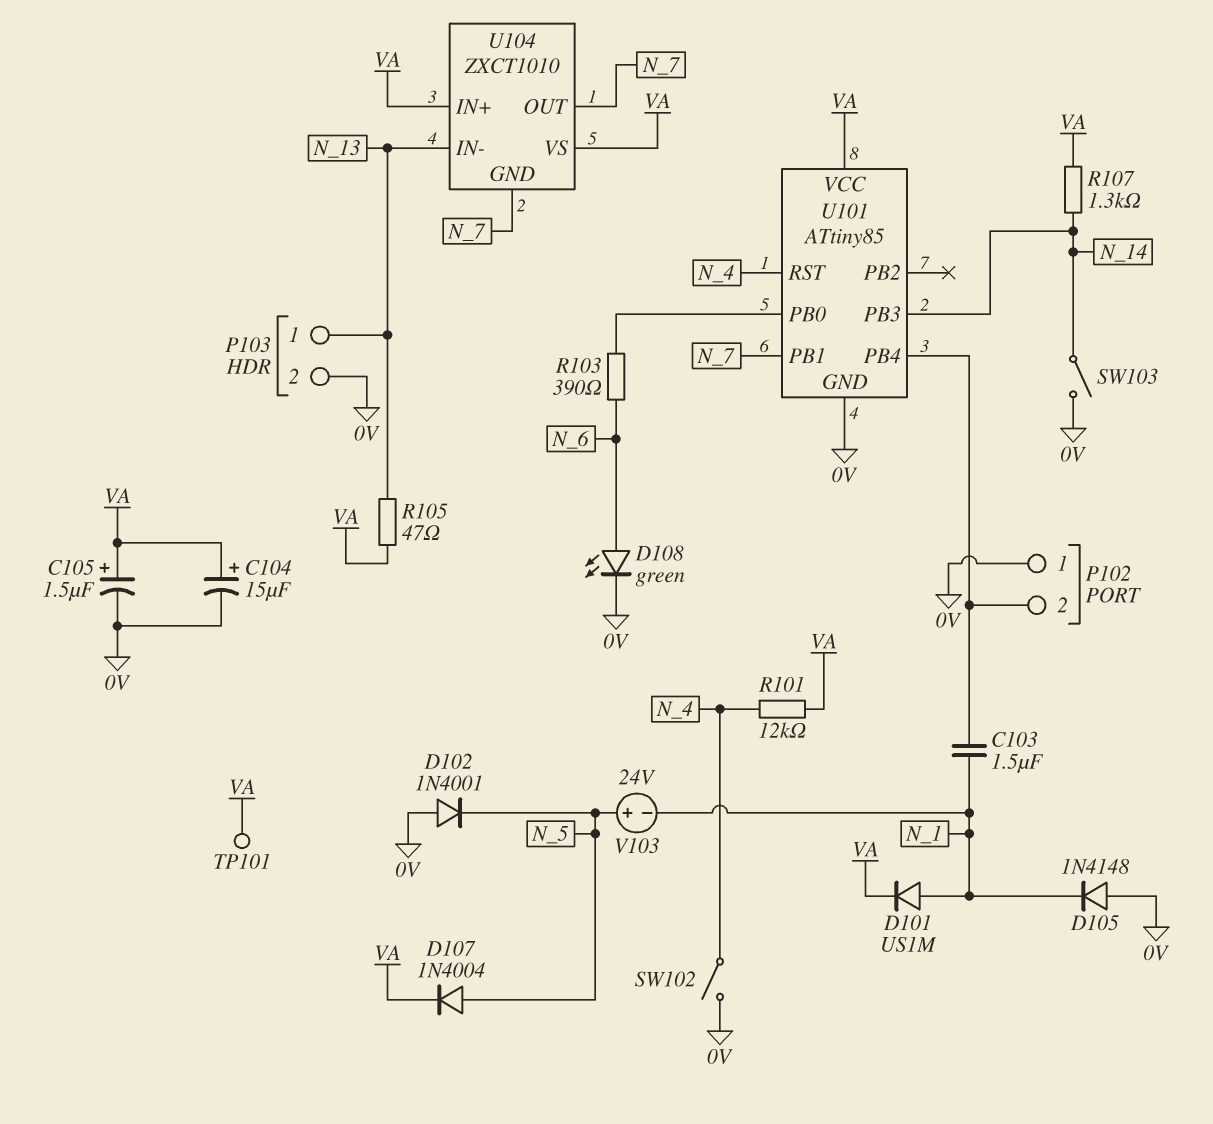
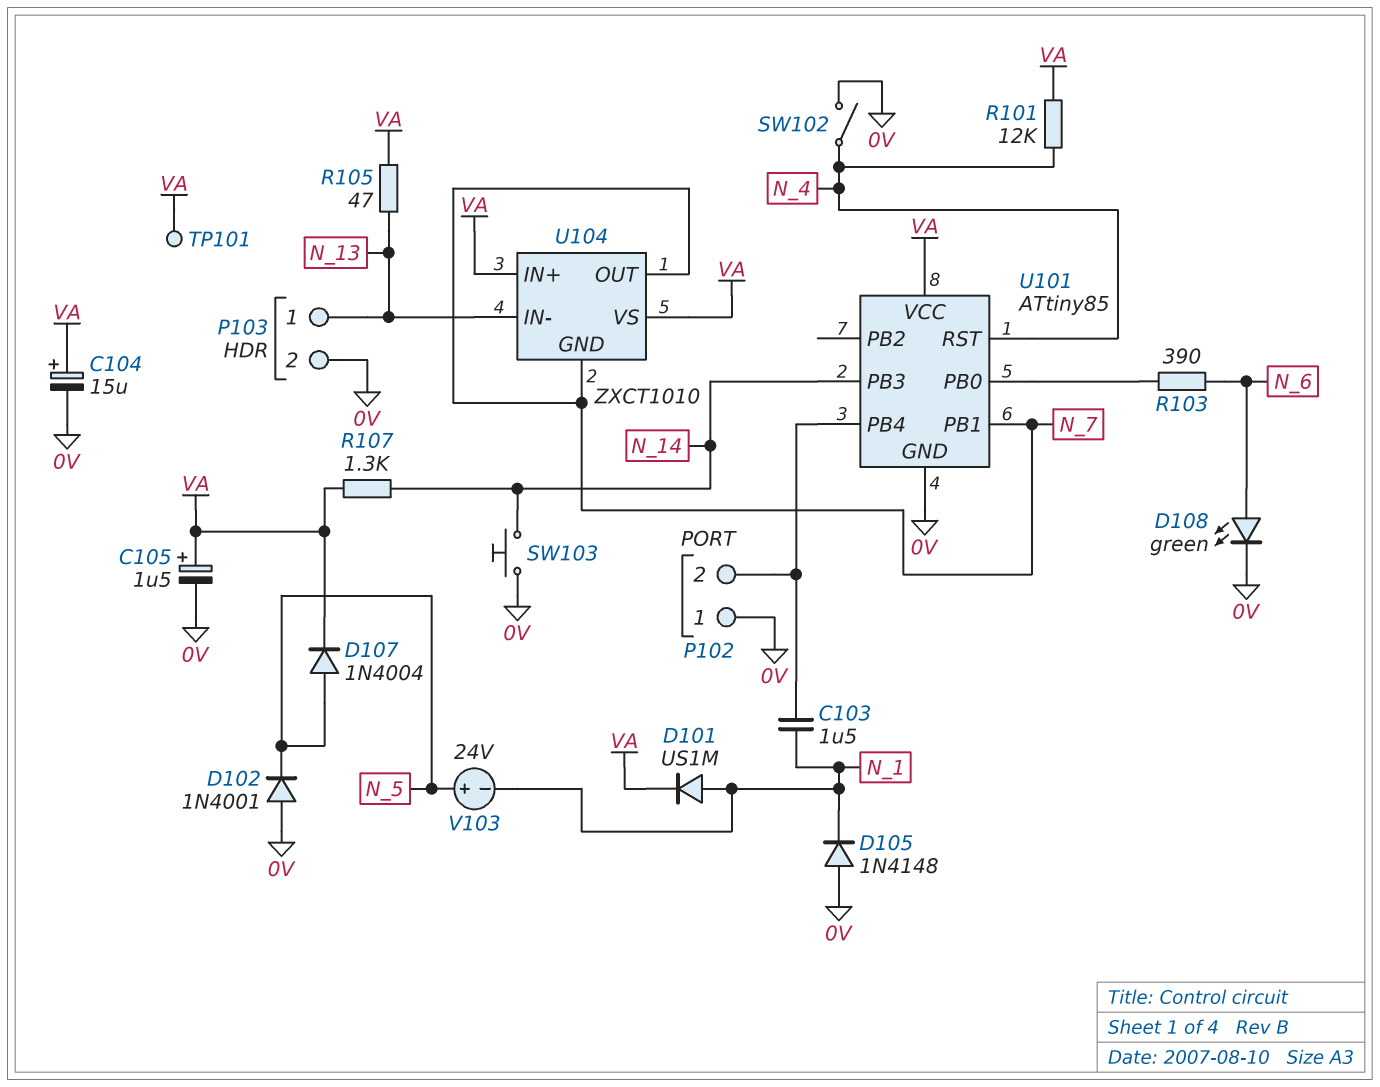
SW103: switch (0V, N_14) -> button (0V, N_14)

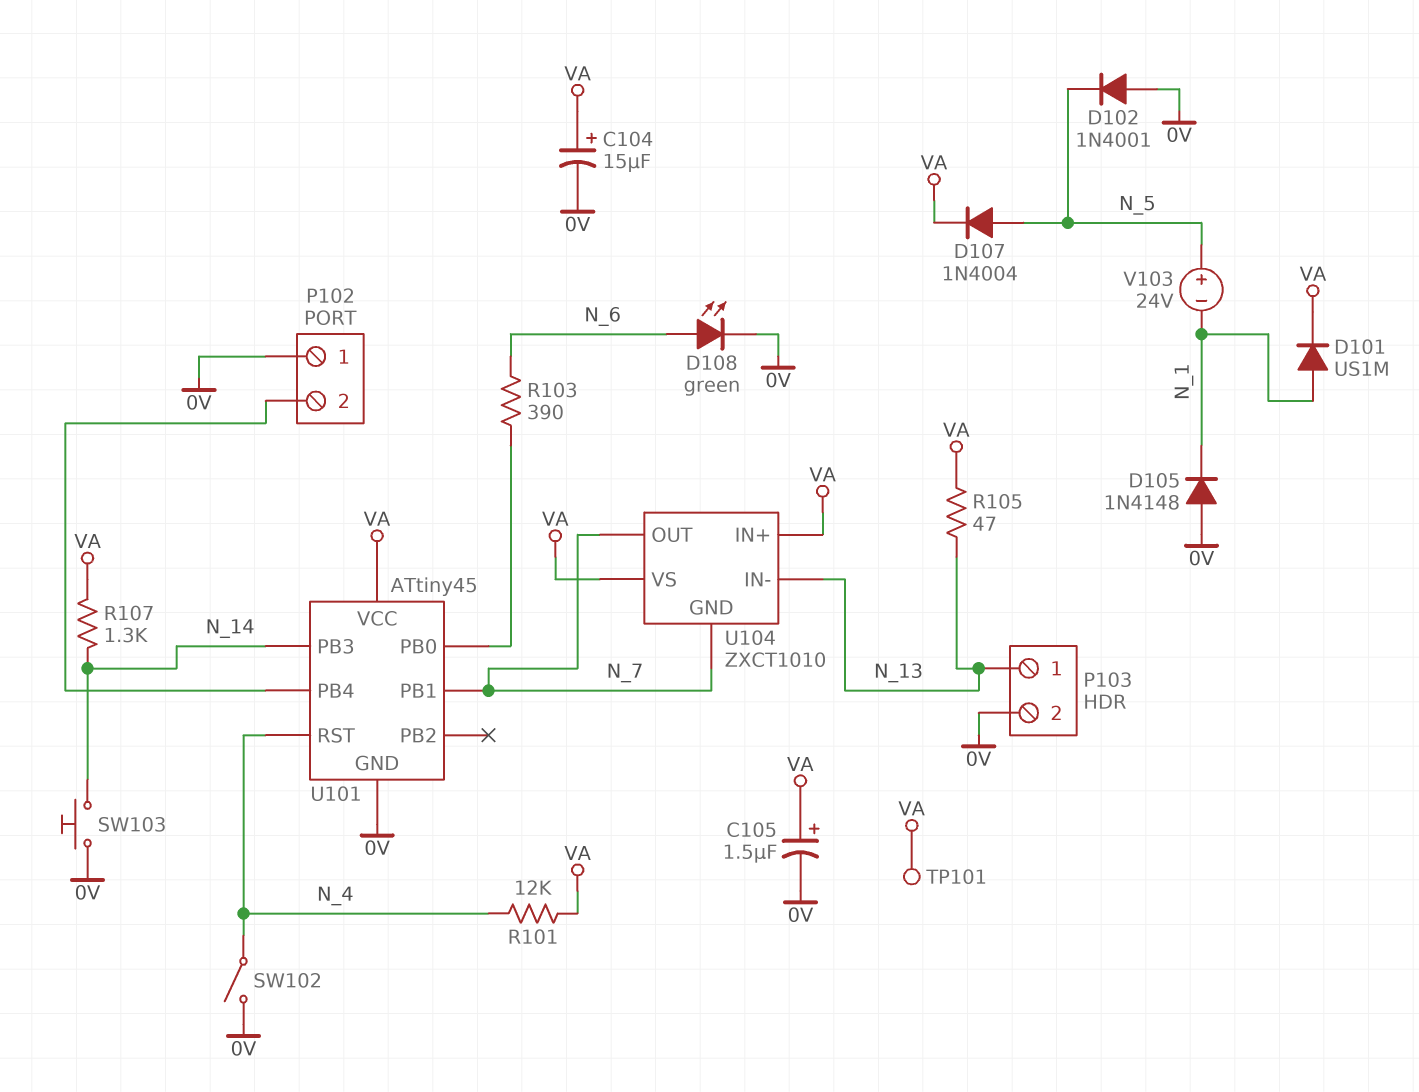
C103: 1.5uF (N_1, P102/2) -> none
U101: ATtiny85 -> ATtiny45

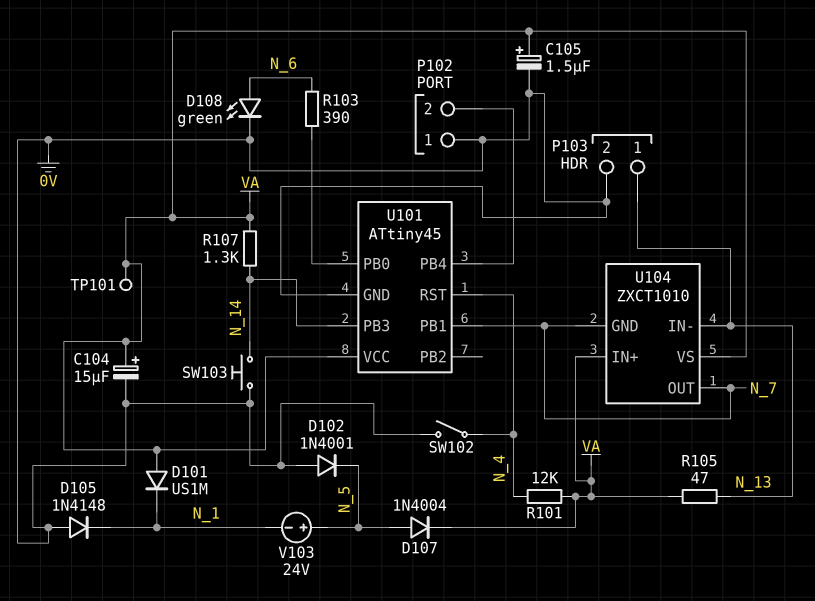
D101: diode US1M (A N_1, K VA) -> diode US1M (A VA, K N_1)

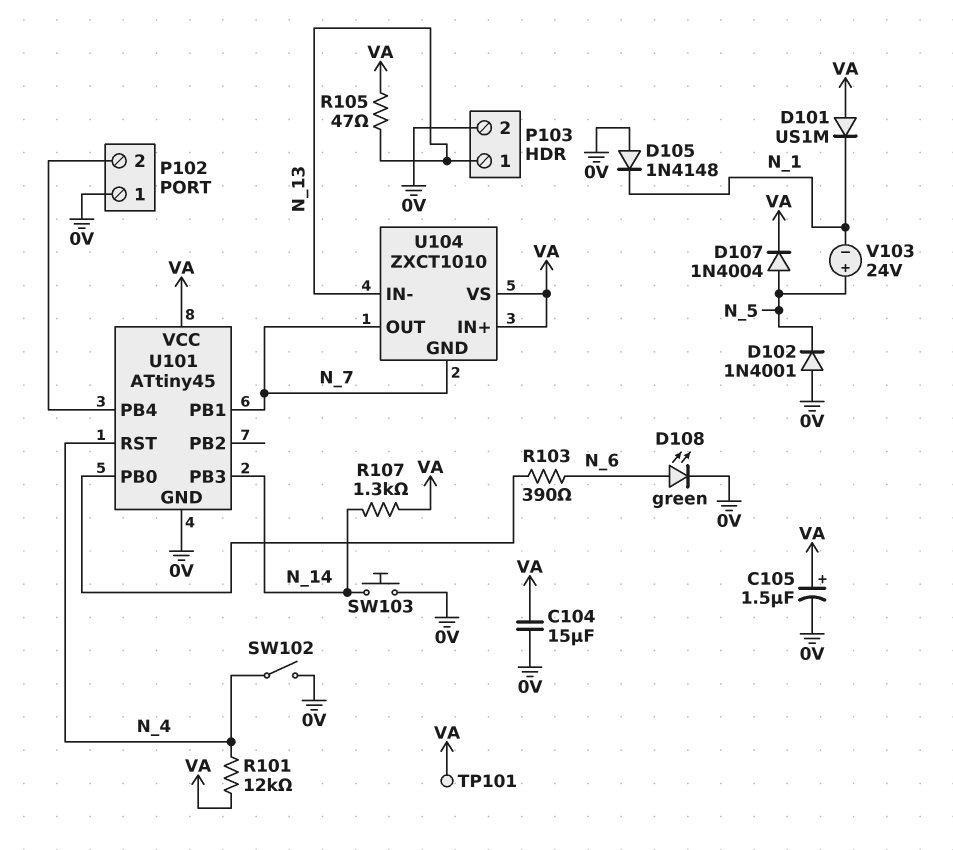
C104: 15uF (plus VA, minus 0V) -> 15uF (0V, VA)

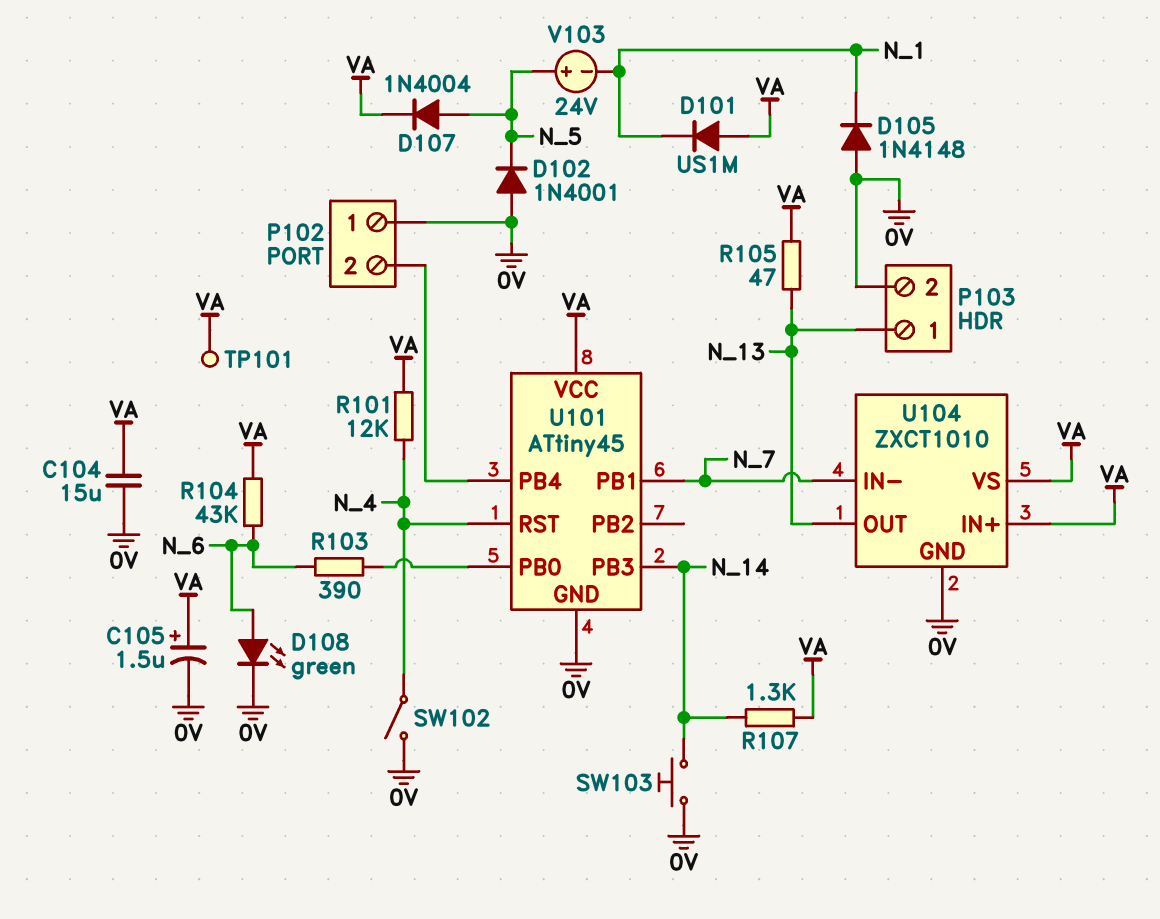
R104: none -> 43k (N_6, VA)
U104 pin GND: N_7 -> 0V
U104 pin IN-: N_13 -> N_7
U104 pin OUT: N_7 -> N_13

